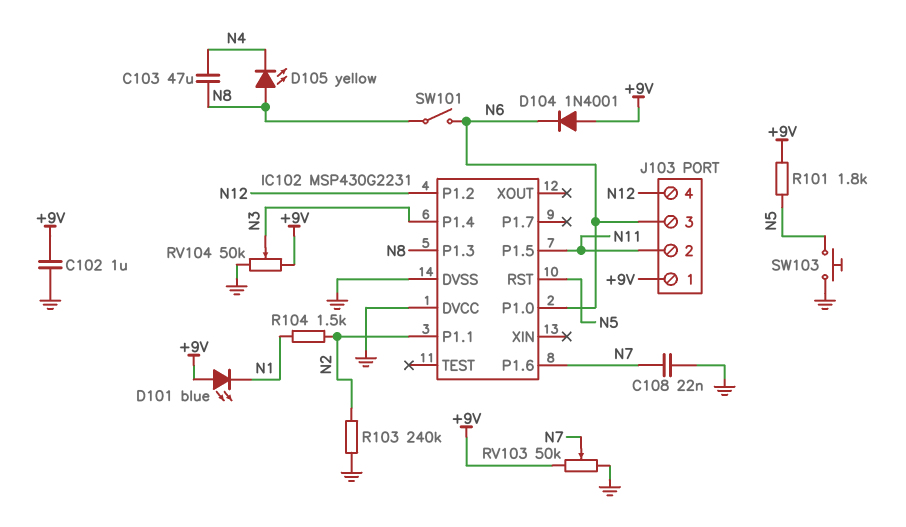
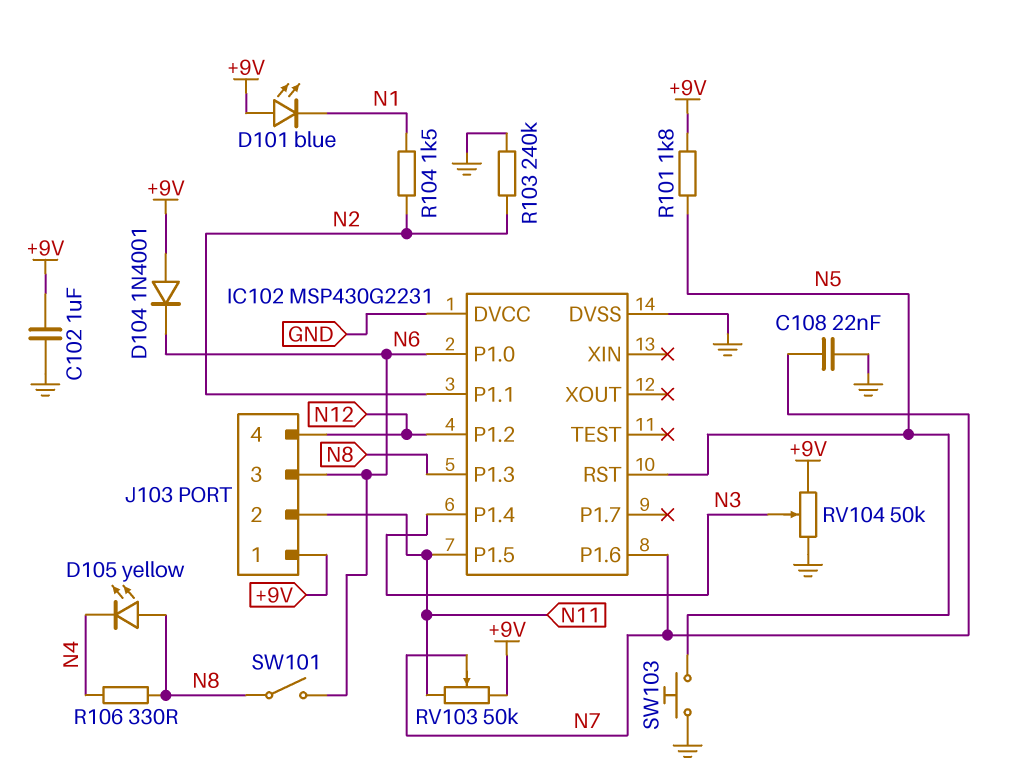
C103: 47uF (N4, N8) -> none
R106: none -> 330 (N4, N8)
RV103: 50k (+9V, GND, wiper N7) -> 50k (+9V, N11, wiper N7)

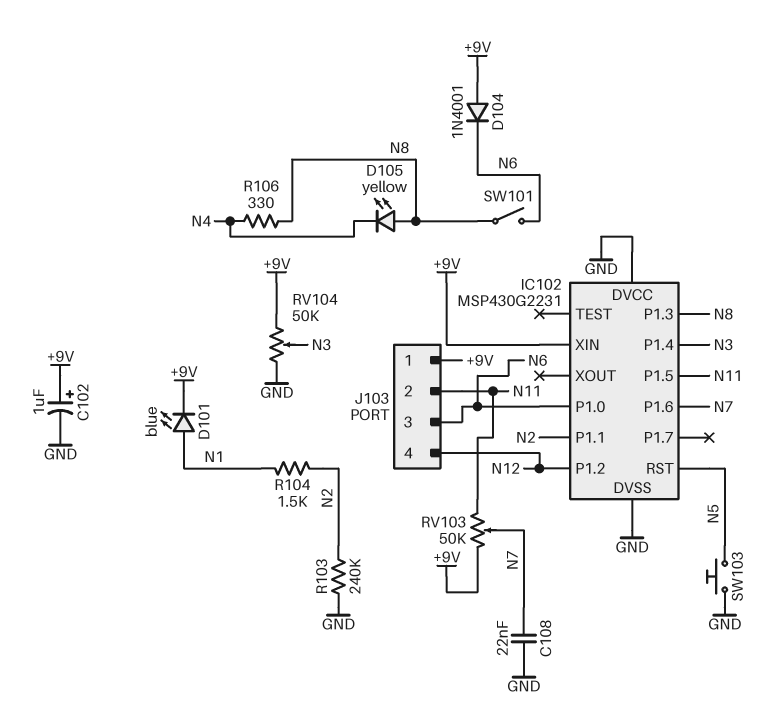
C102: 1uF (+9V, GND) -> 1uF (plus +9V, minus GND)
D101: LED blue (A +9V, K N1) -> LED blue (A N1, K +9V)
IC102 pin XIN: none -> +9V
R101: 1.8k (+9V, N5) -> none

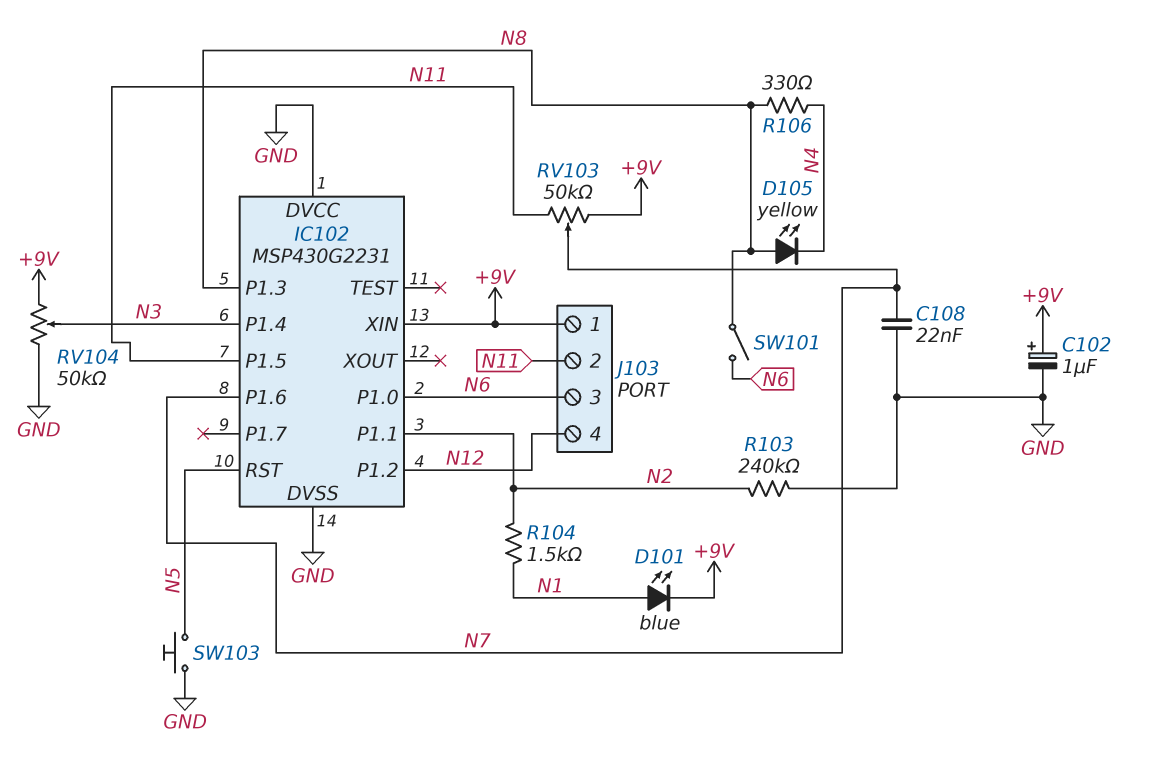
D104: diode 1N4001 (A +9V, K N6) -> none

